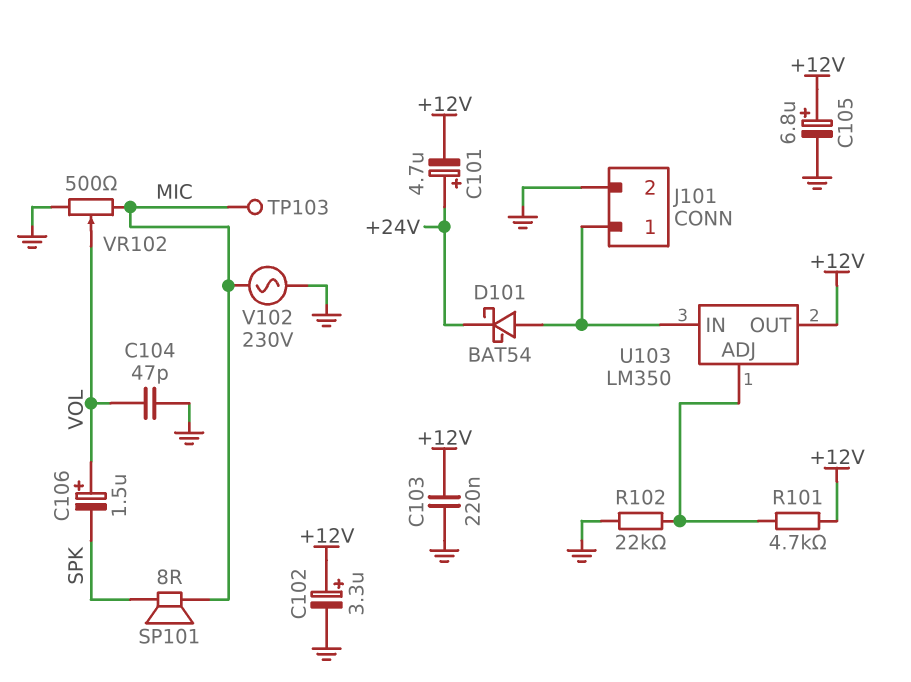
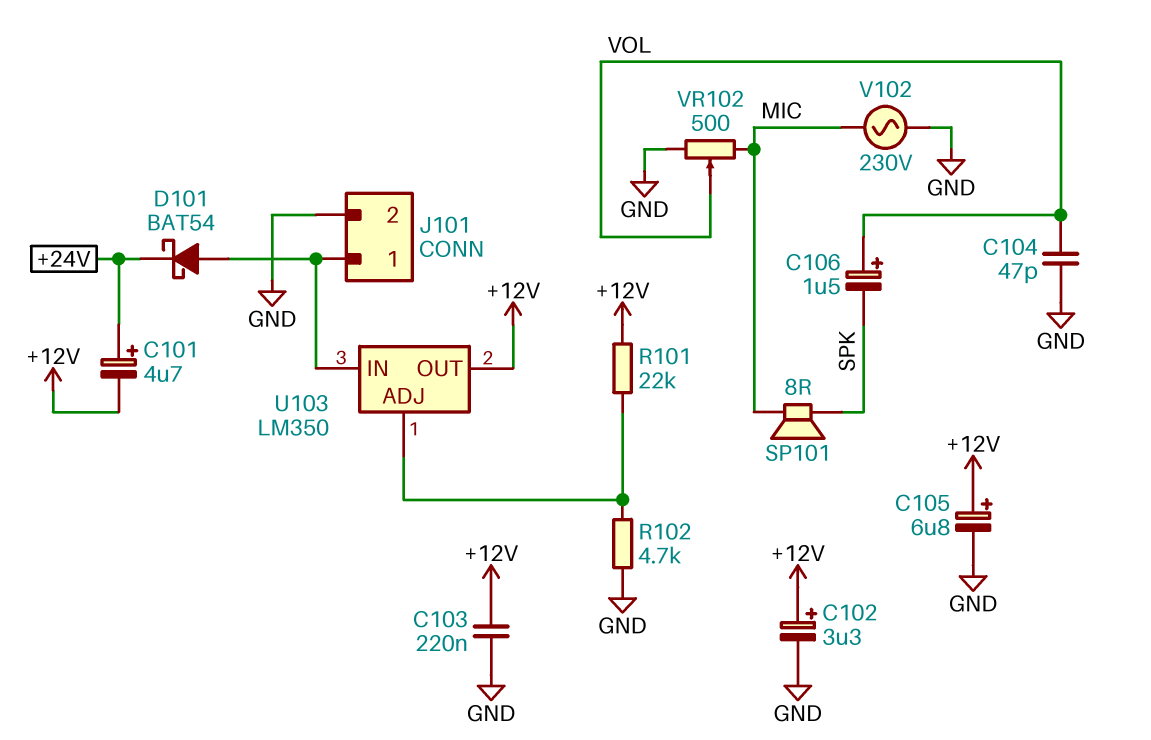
R101: 4.7k (+12V, U103/ADJ) -> 22k (+12V, U103/ADJ)
R102: 22k (GND, U103/ADJ) -> 4.7k (GND, U103/ADJ)
TP103: test point (MIC) -> none

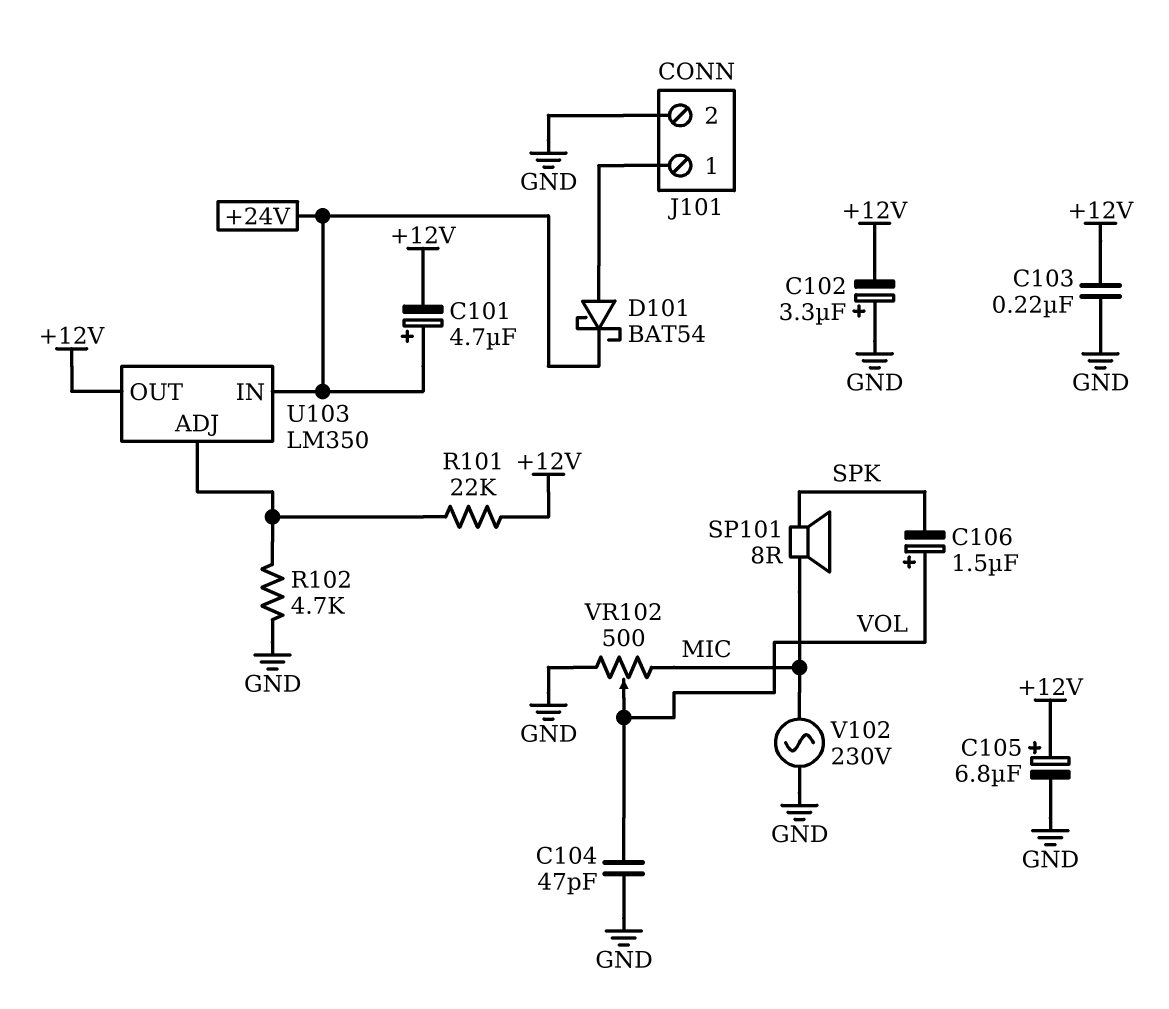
C102: 3.3uF (plus +12V, minus GND) -> 3.3uF (plus GND, minus +12V)
U103 pin IN: J101/1 -> +24V

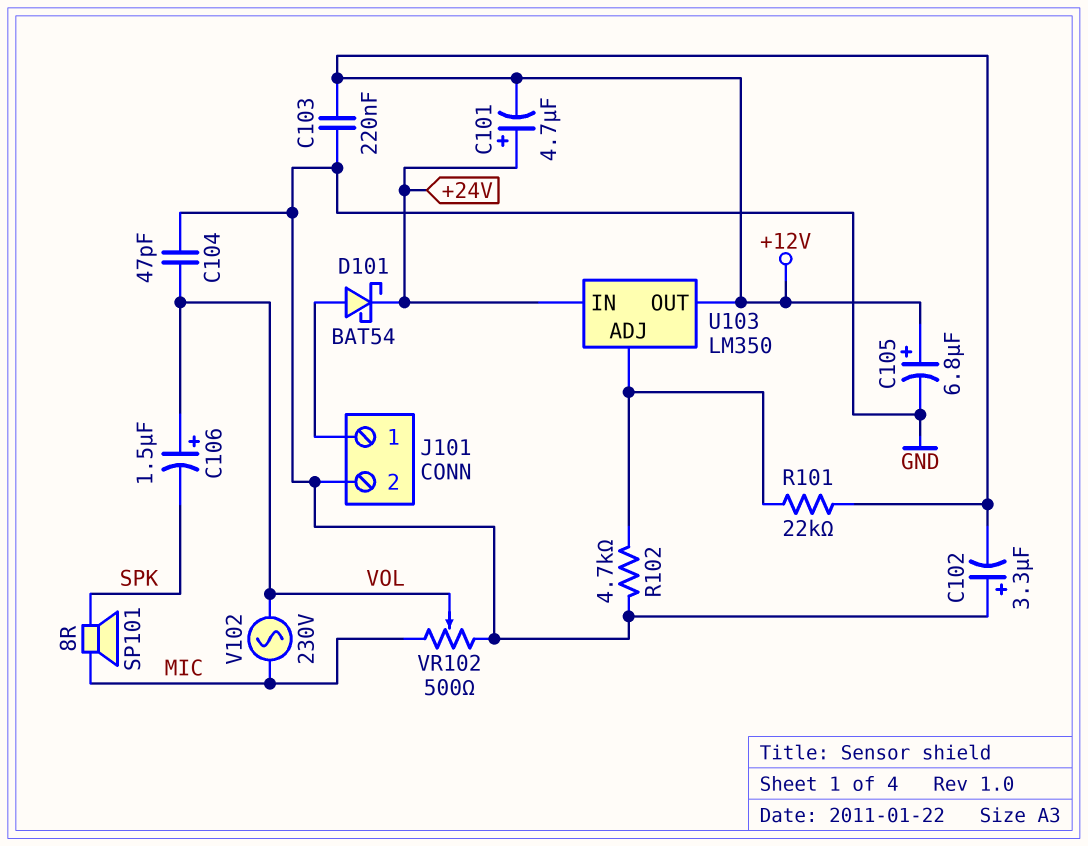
V102: AC 230V (GND, MIC) -> AC 230V (MIC, VOL)

